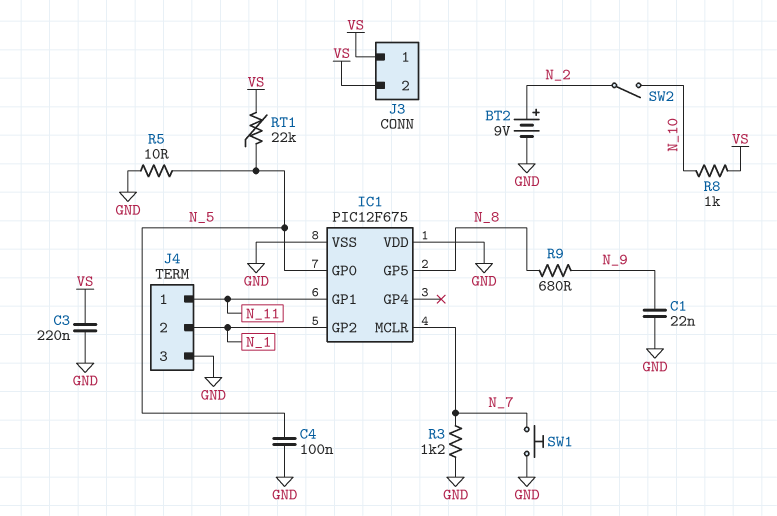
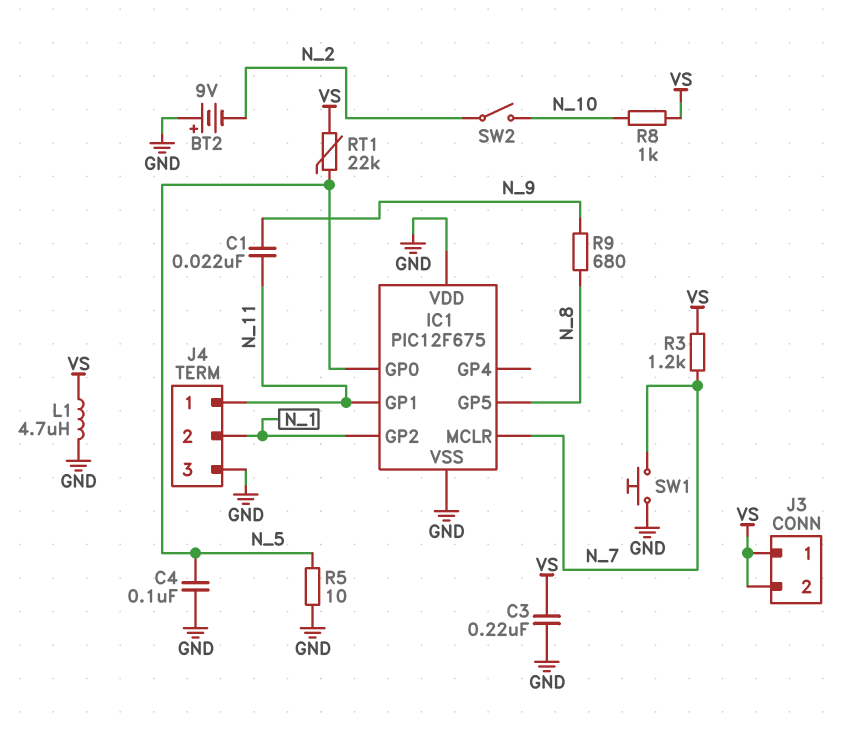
BT2: 9V (plus N_2, minus GND) -> 9V (plus GND, minus N_2)
C1: 22nF (GND, N_9) -> 22nF (N_9, N_11)
L1: none -> 4.7uH (GND, VS)
R3: 1.2k (GND, N_7) -> 1.2k (N_7, VS)

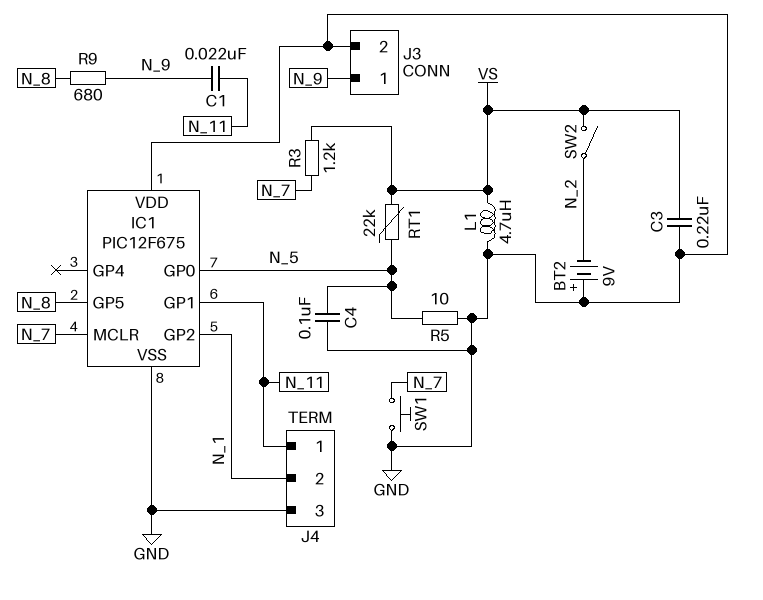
J3 pin 1: VS -> N_9
J3 pin 2: VS -> GND
R8: 1k (N_10, VS) -> none
SW2: switch (N_2, N_10) -> switch (N_2, VS)

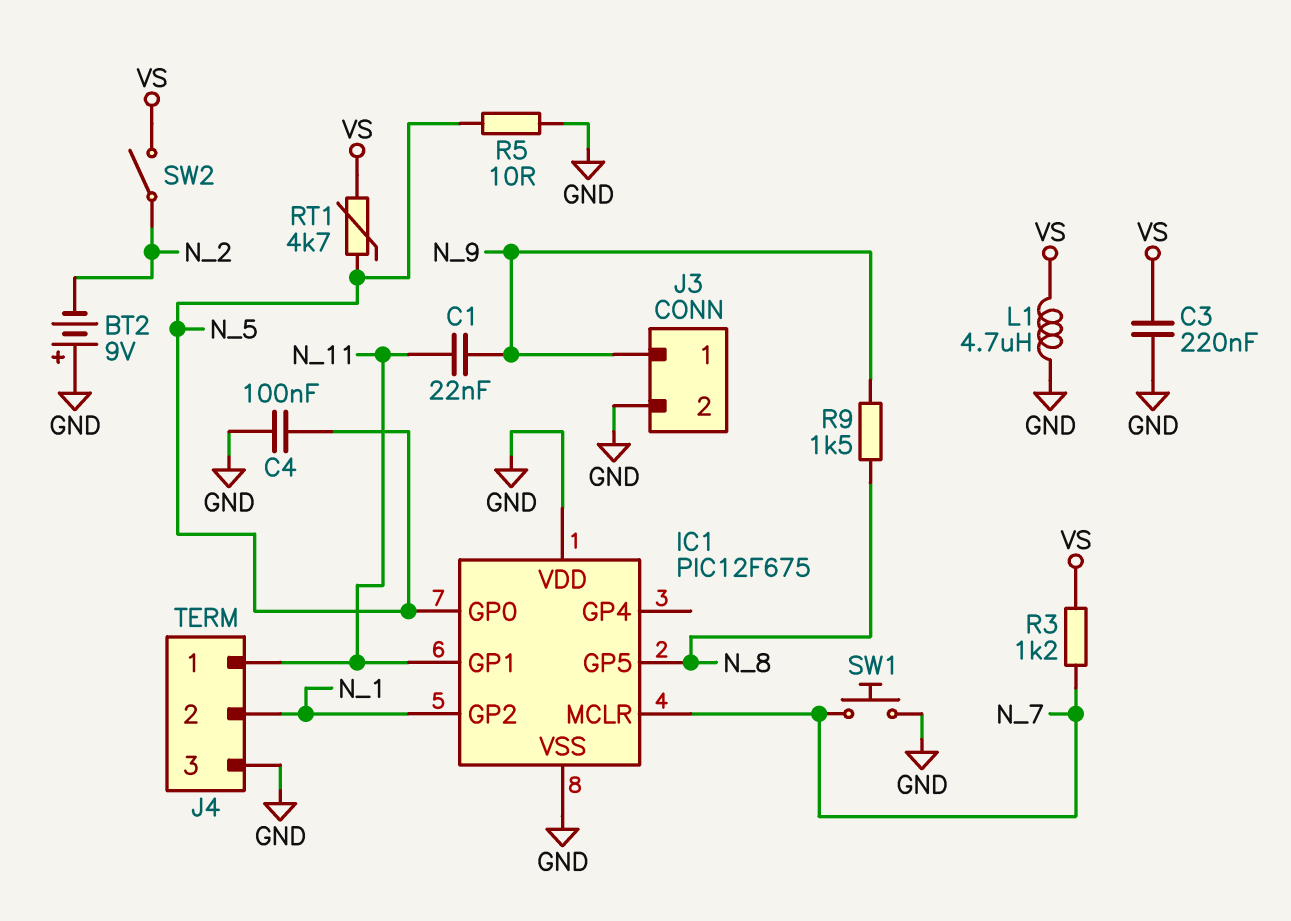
R9: 680 (N_8, N_9) -> 1.5k (N_8, N_9)
RT1: 22k (N_5, VS) -> 4.7k (N_5, VS)

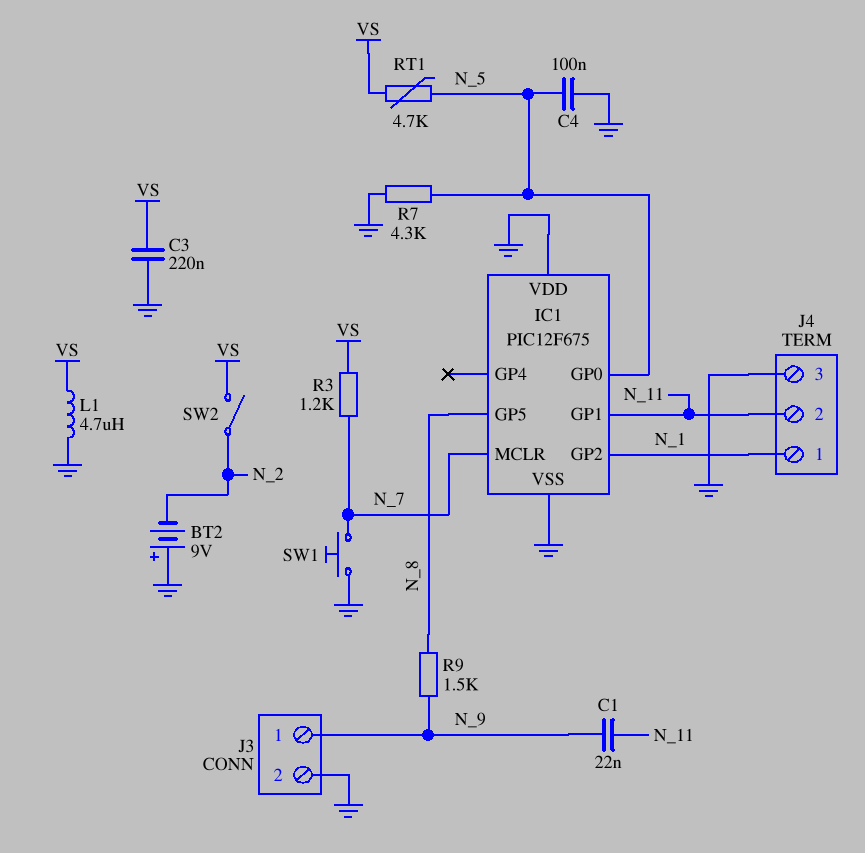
J4 pin 1: N_11 -> N_1
J4 pin 2: N_1 -> N_11
R5: 10 (GND, N_5) -> none
R7: none -> 4.3k (GND, N_5)

